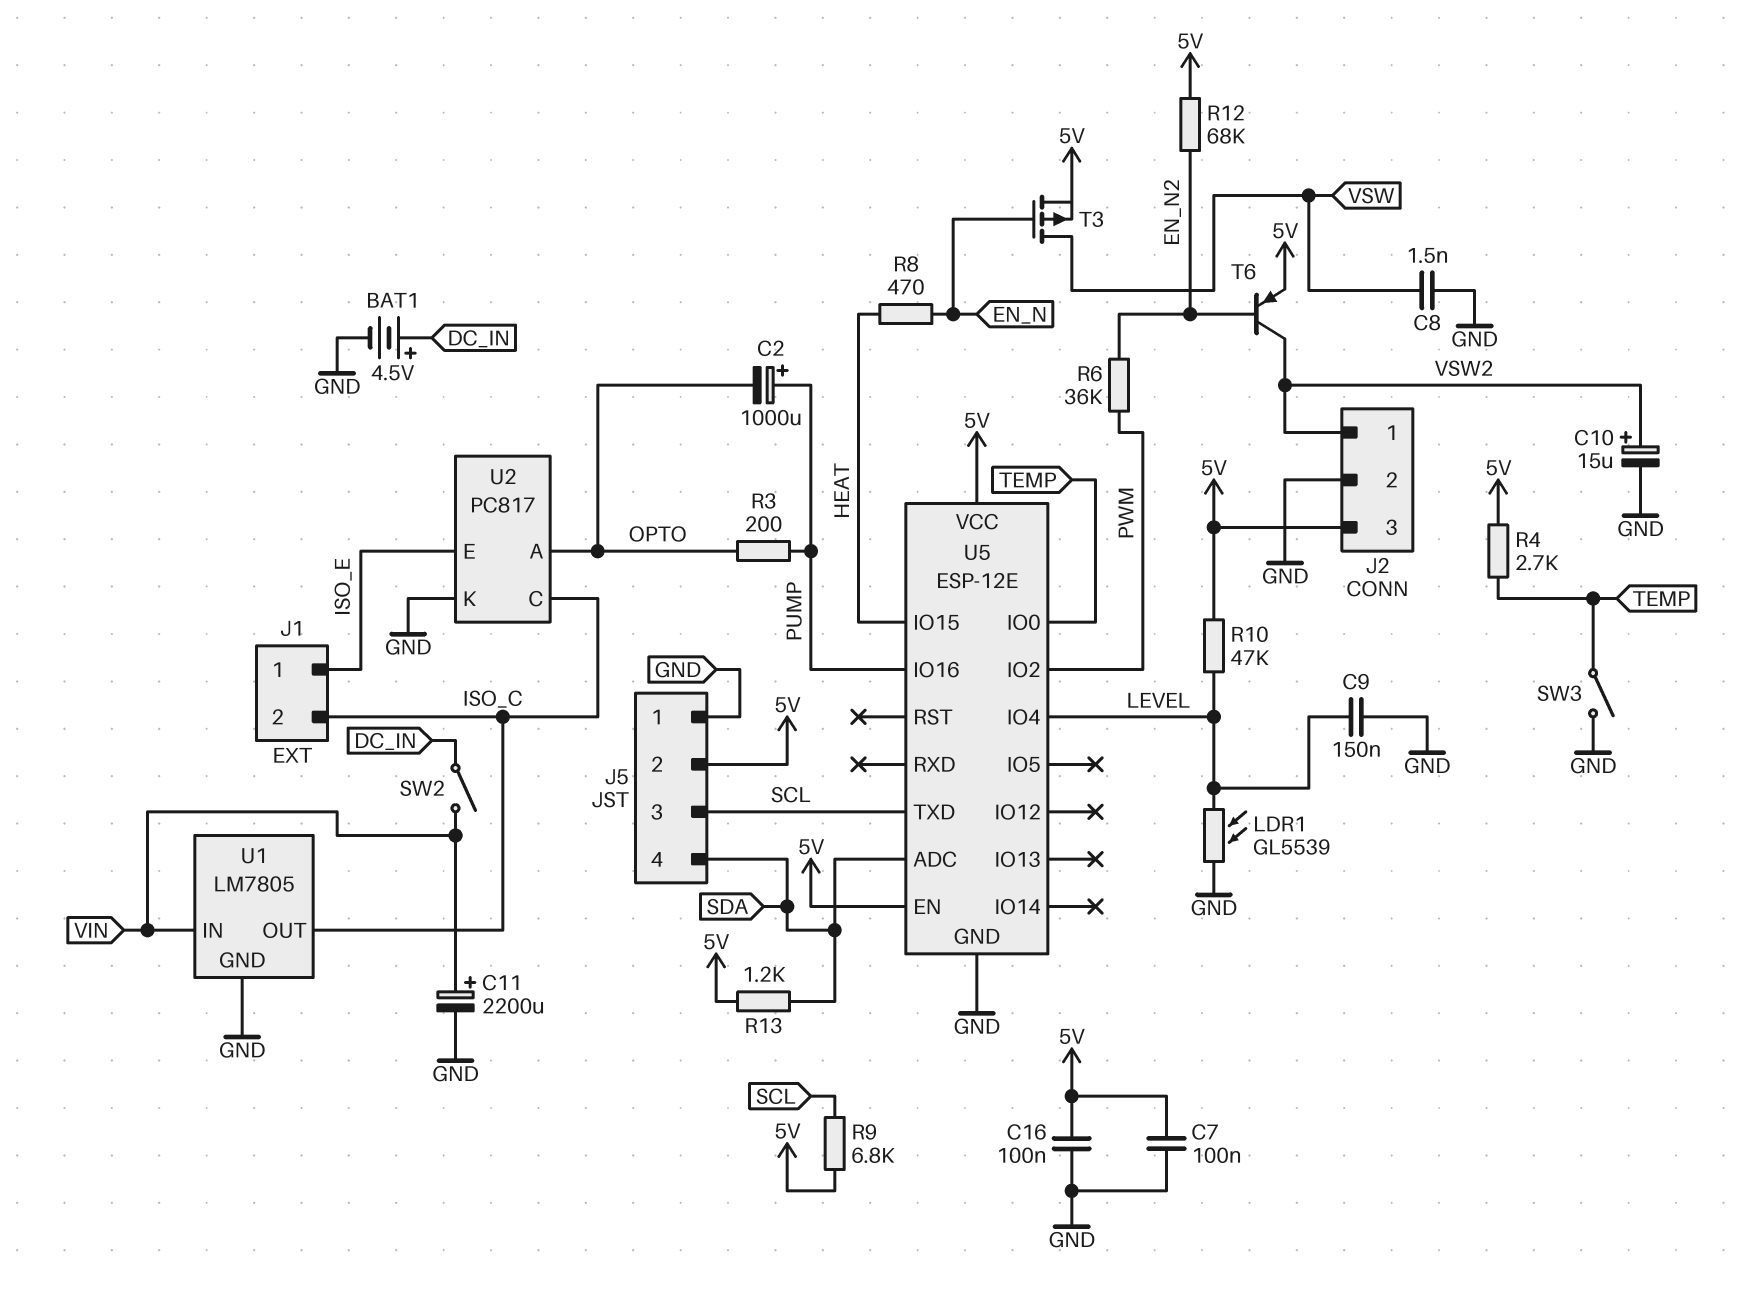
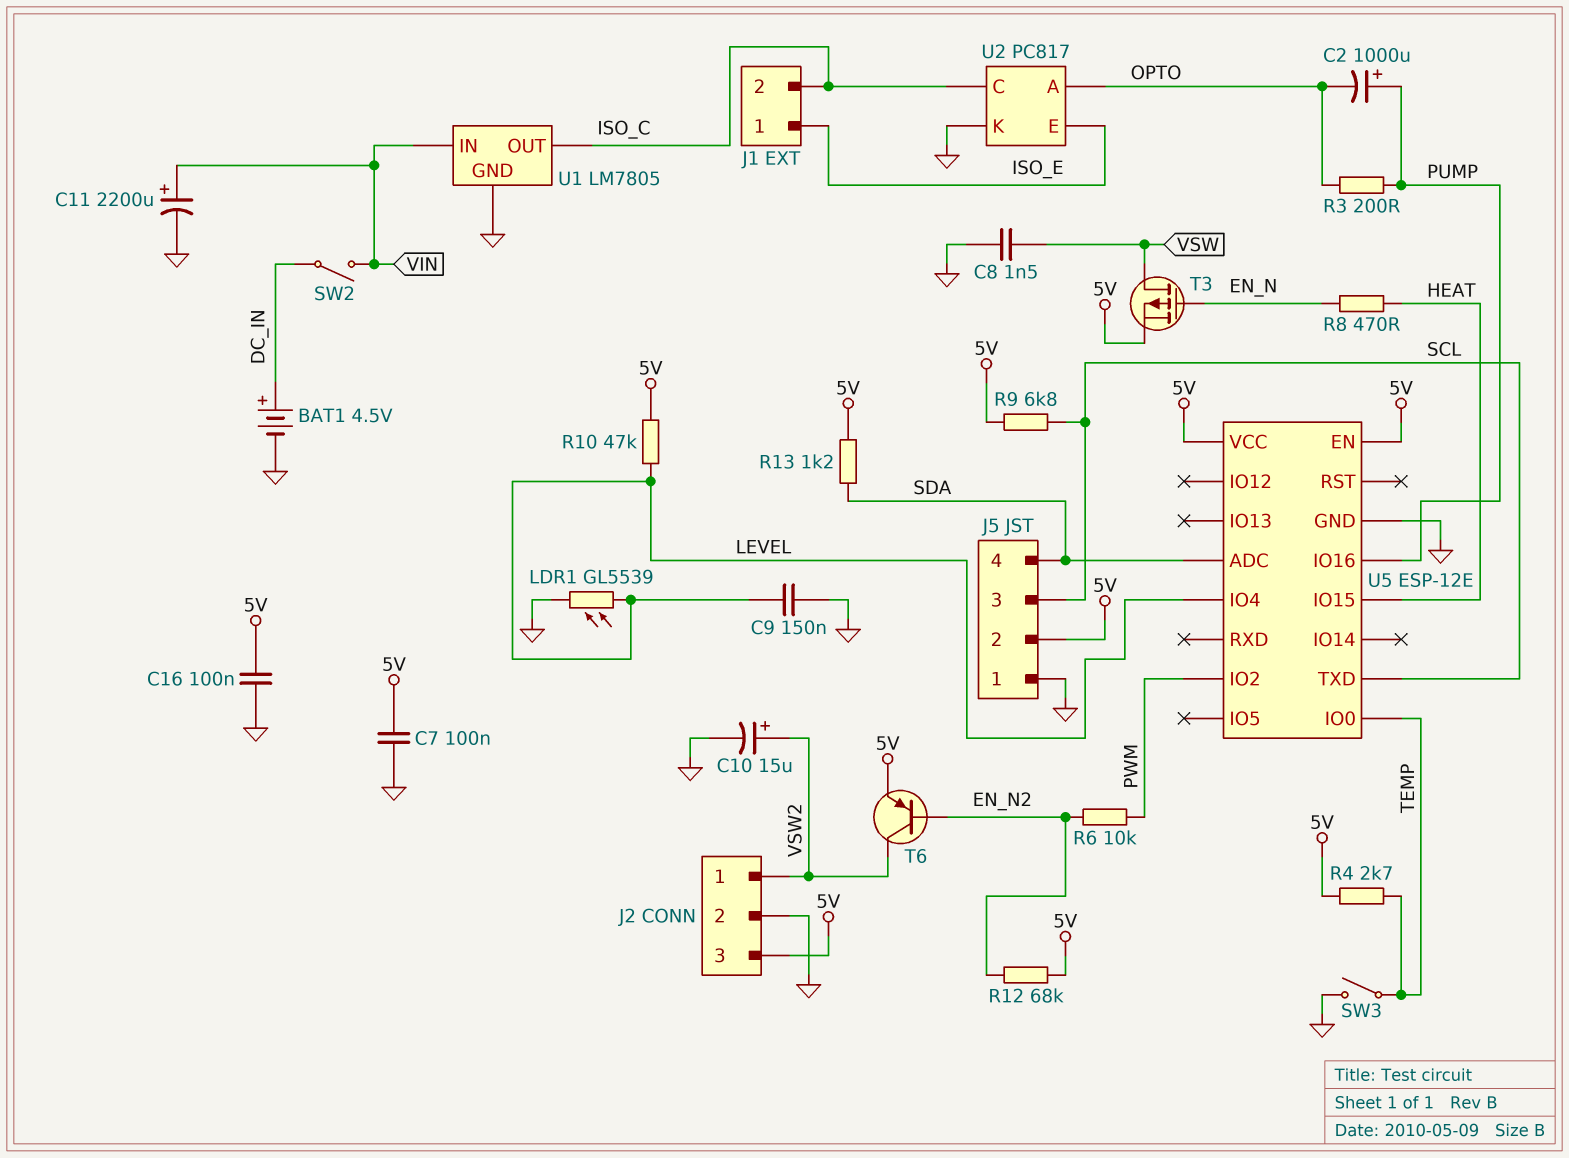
R6: 36k (EN_N2, PWM) -> 10k (EN_N2, PWM)

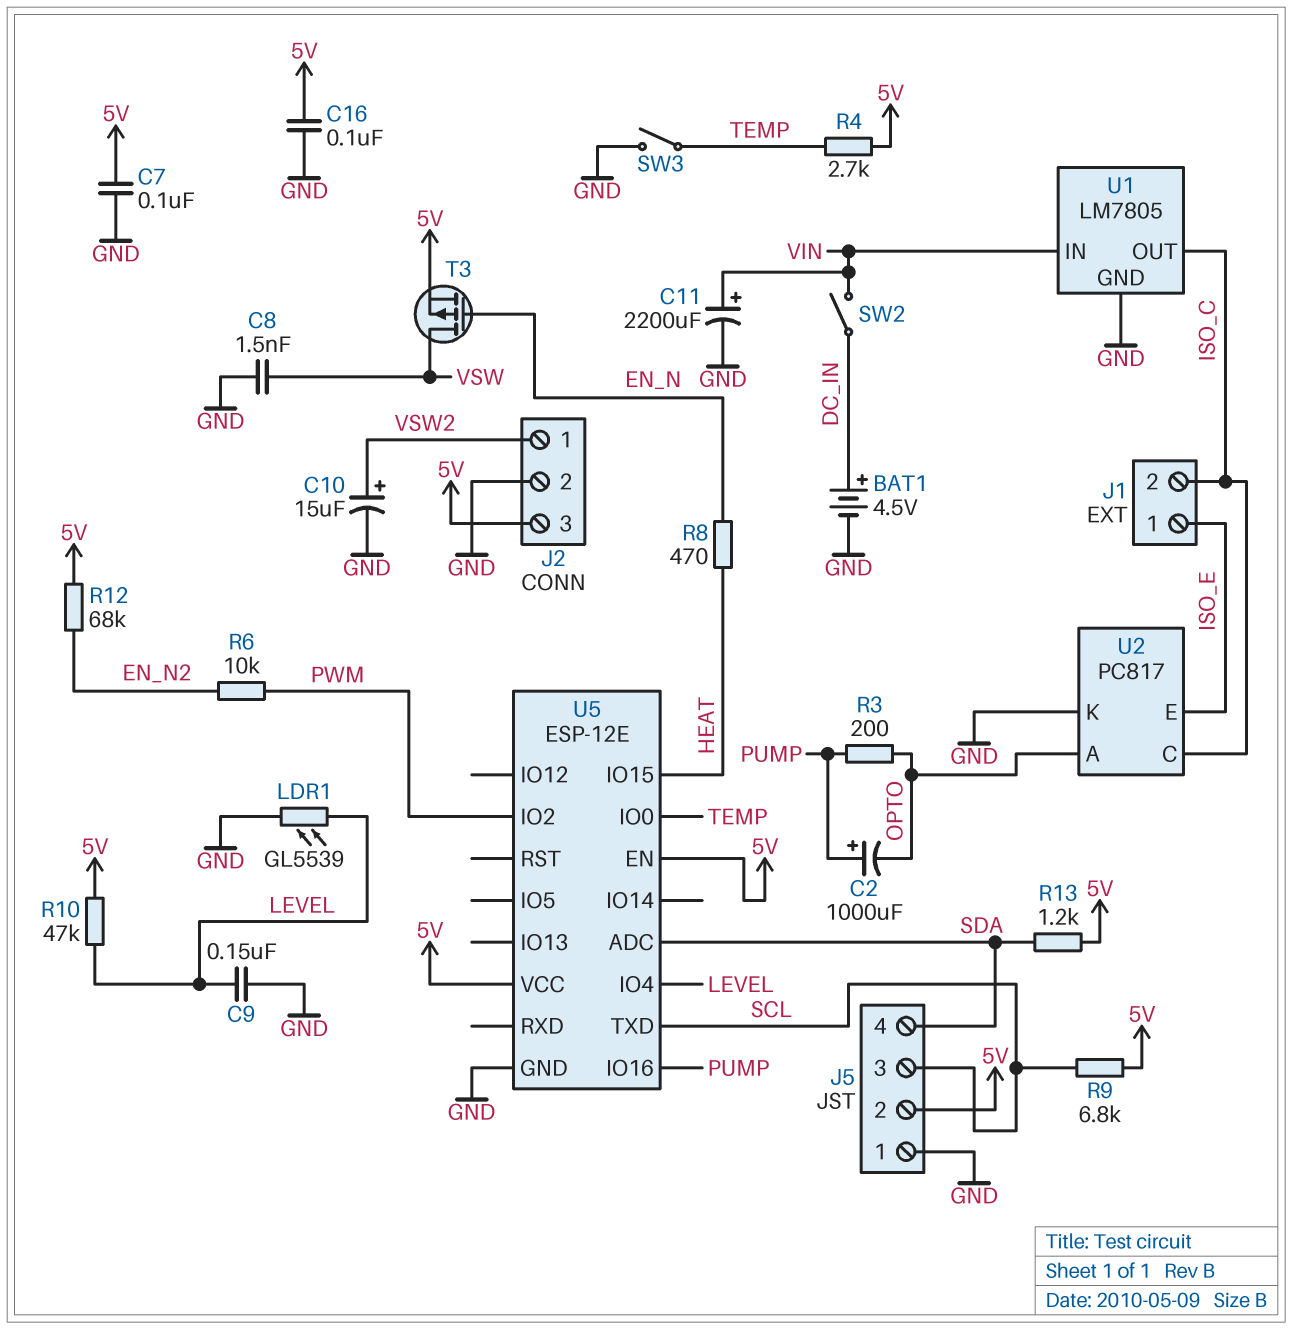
T6: PNP (B EN_N2, C VSW2, E 5V) -> none

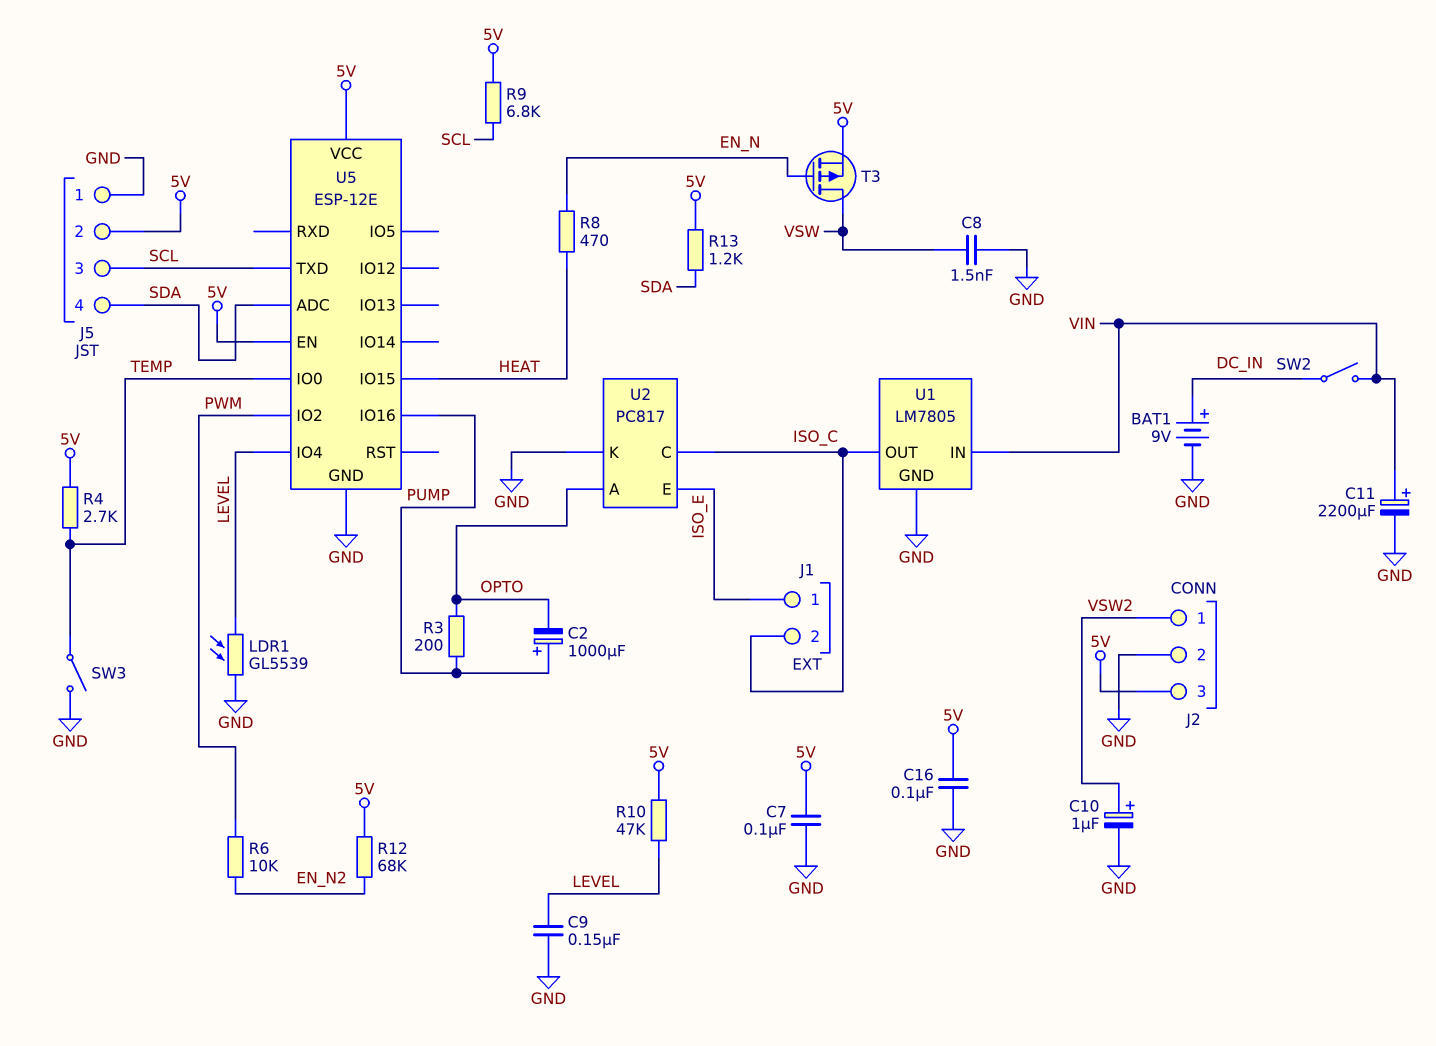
BAT1: 4.5V (plus DC_IN, minus GND) -> 9V (plus DC_IN, minus GND)
C10: 15uF (plus VSW2, minus GND) -> 1uF (plus VSW2, minus GND)

